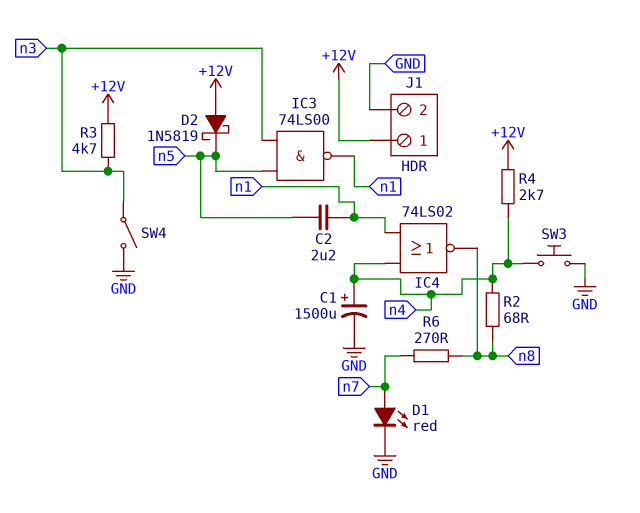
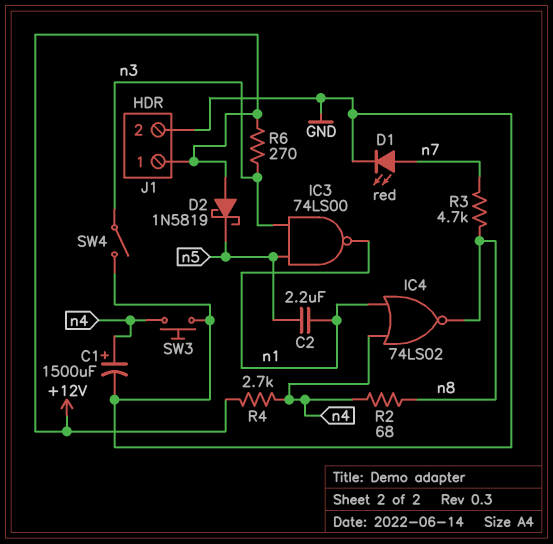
R3: 4.7k (+12V, n3) -> 4.7k (n7, n8)
R6: 270 (n7, n8) -> 270 (+12V, n3)

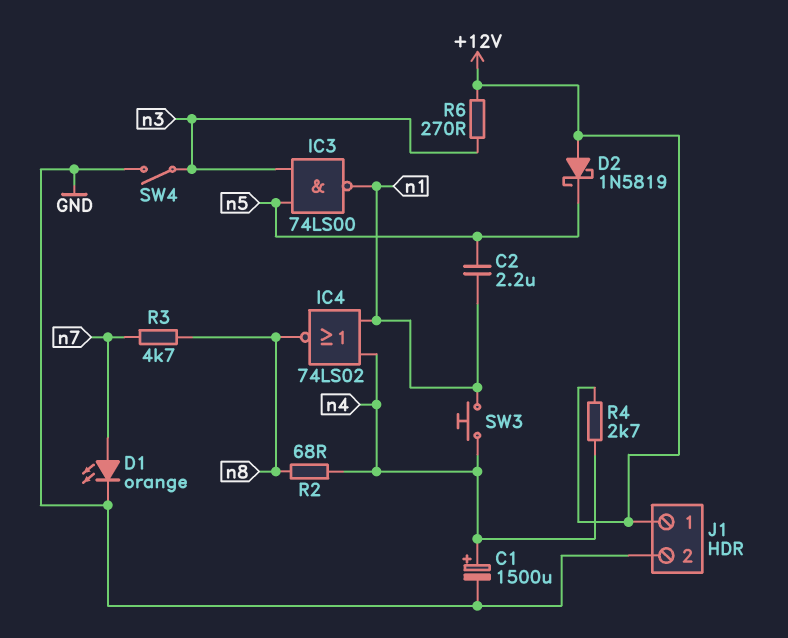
D1: LED red (A n7, K GND) -> LED orange (A n7, K GND)
SW3: button (GND, n4) -> button (n1, n4)

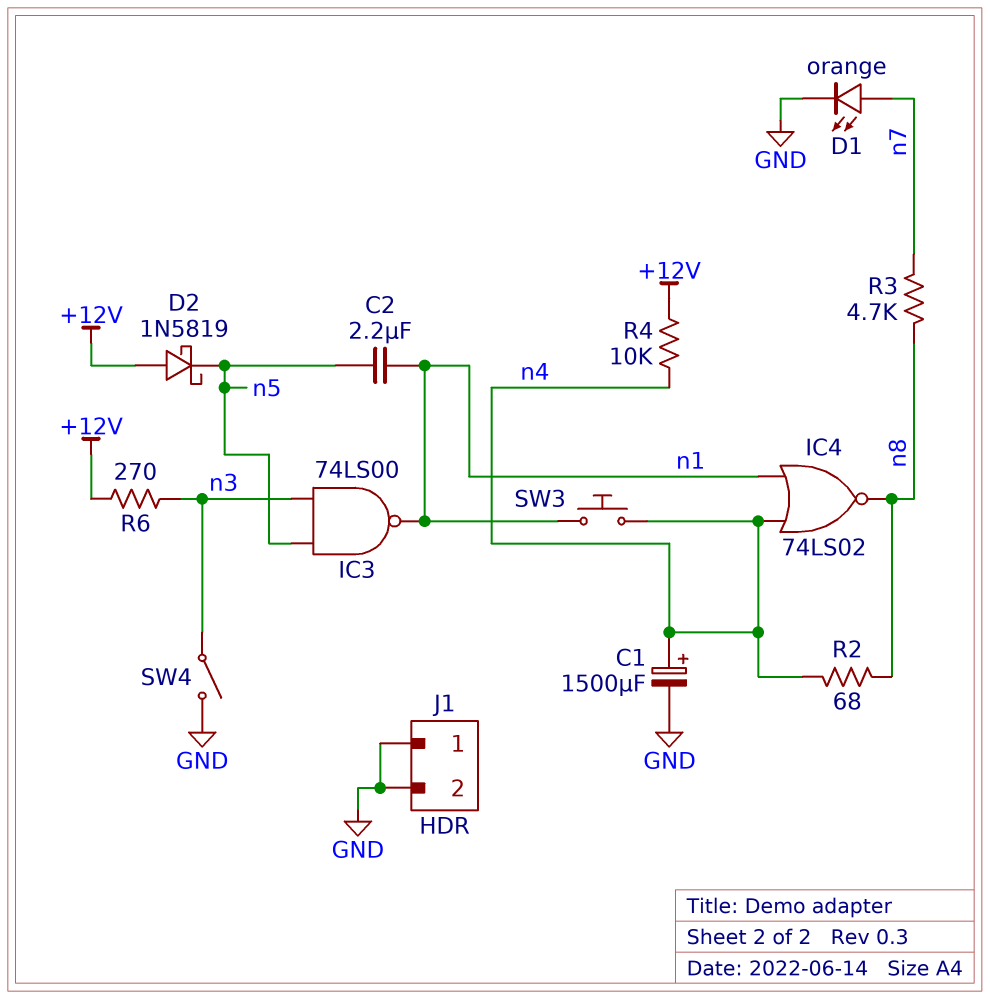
J1 pin 1: +12V -> GND
R4: 2.7k (+12V, n4) -> 10k (+12V, n4)

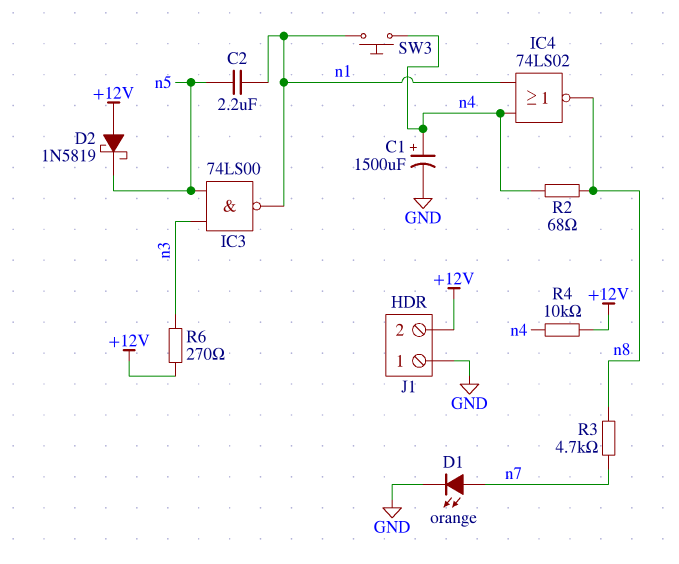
J1 pin 2: GND -> +12V
SW4: switch (GND, n3) -> none

